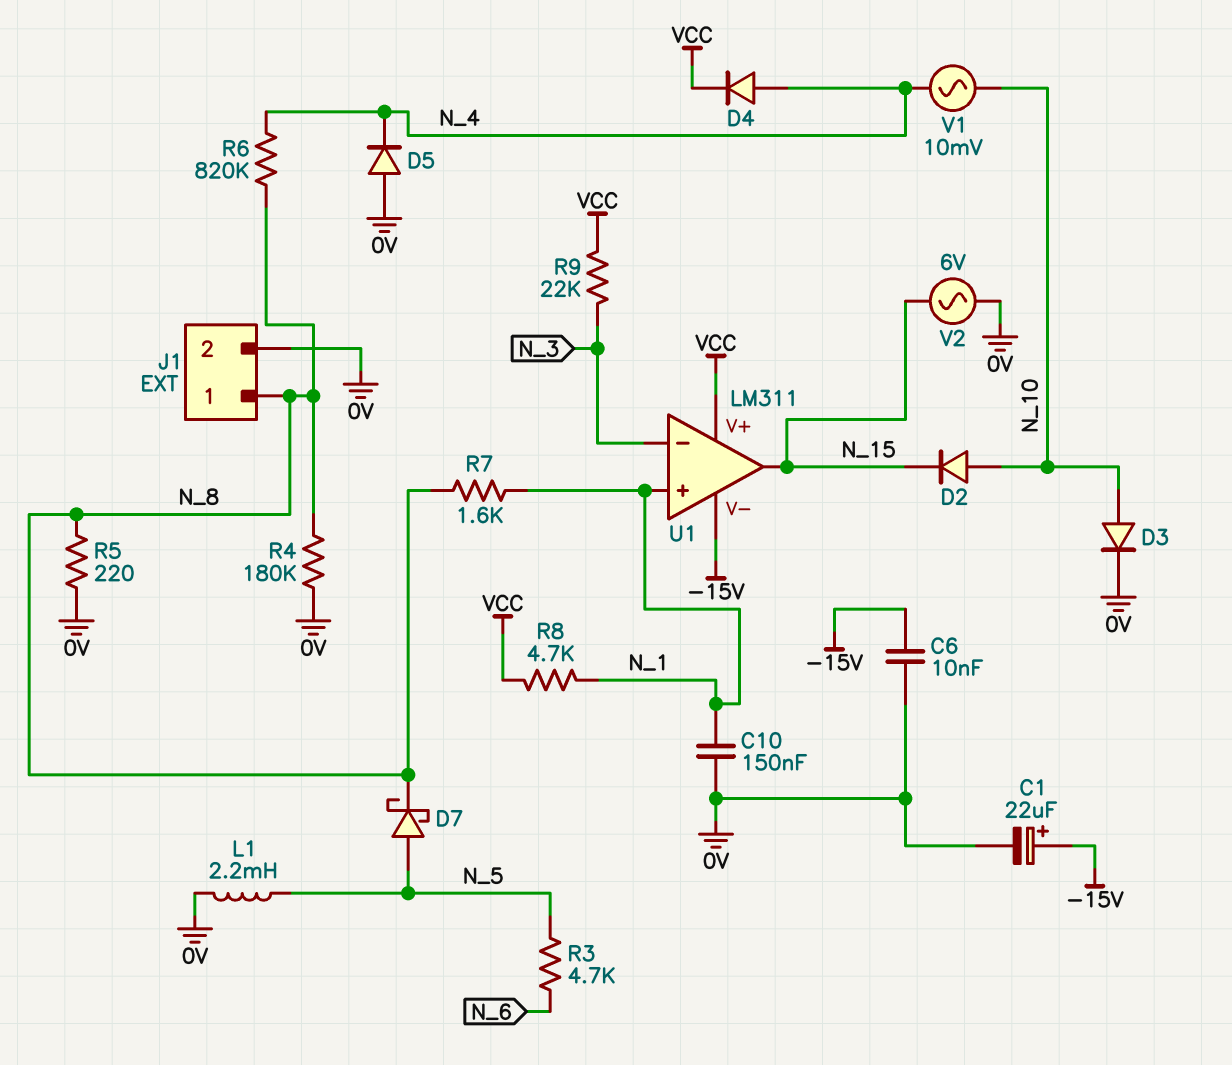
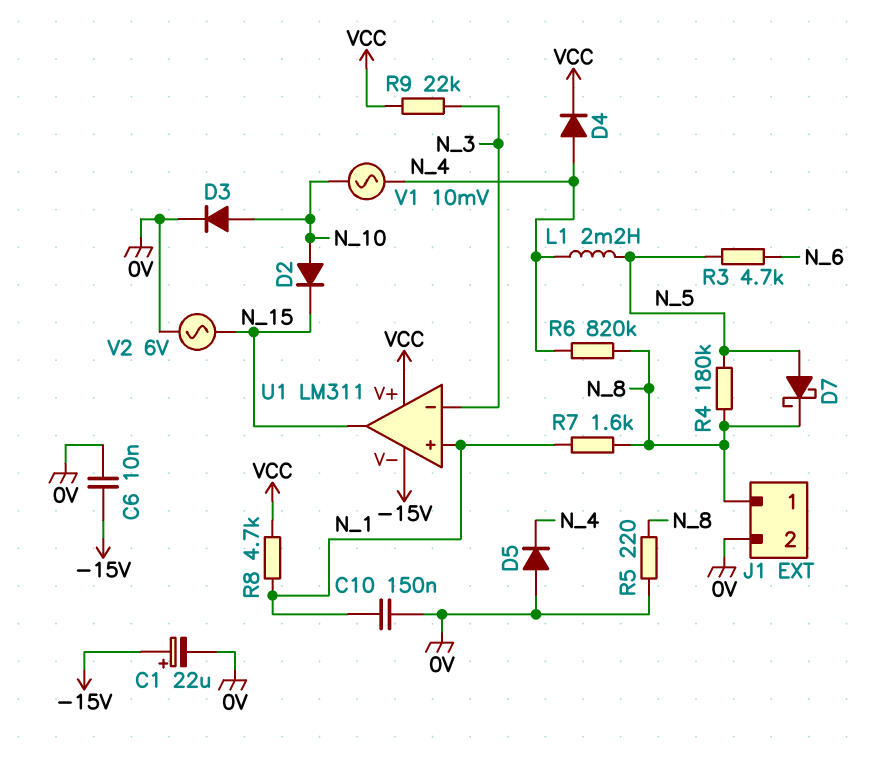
L1: 2.2mH (0V, N_5) -> 2.2mH (N_4, N_5)
R4: 180k (0V, N_8) -> 180k (N_5, N_8)

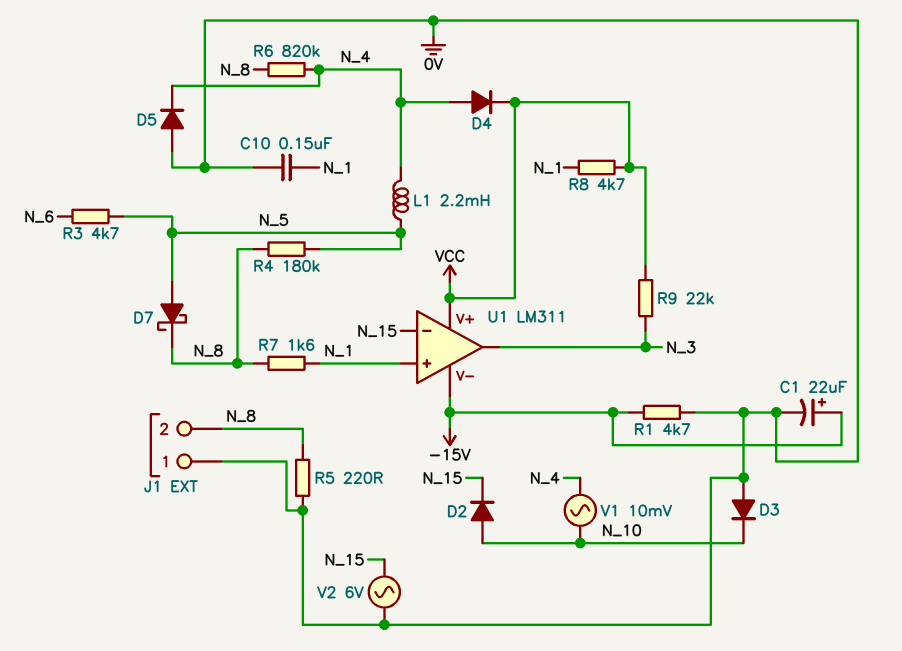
C6: 10nF (-15V, 0V) -> none
D3: diode (A N_10, K 0V) -> diode (A 0V, K N_10)
J1 pin 1: N_8 -> 0V
J1 pin 2: 0V -> N_8
R1: none -> 4.7k (-15V, 0V)
U1 pin in-: N_3 -> N_15
U1 pin out: N_15 -> N_3

